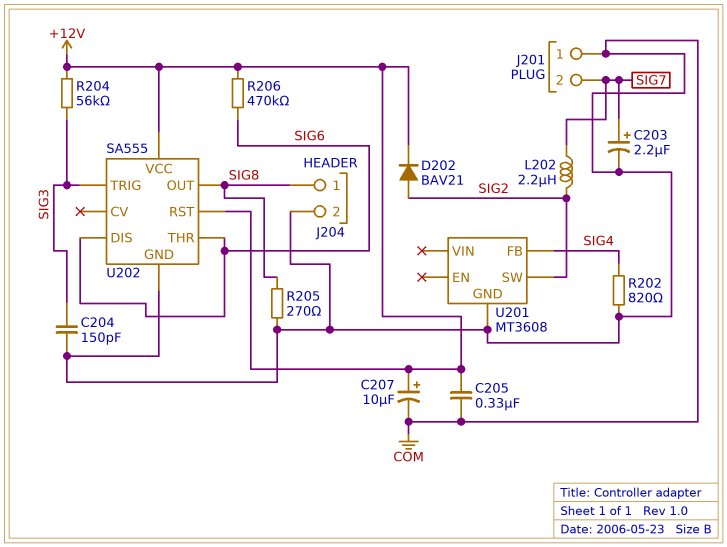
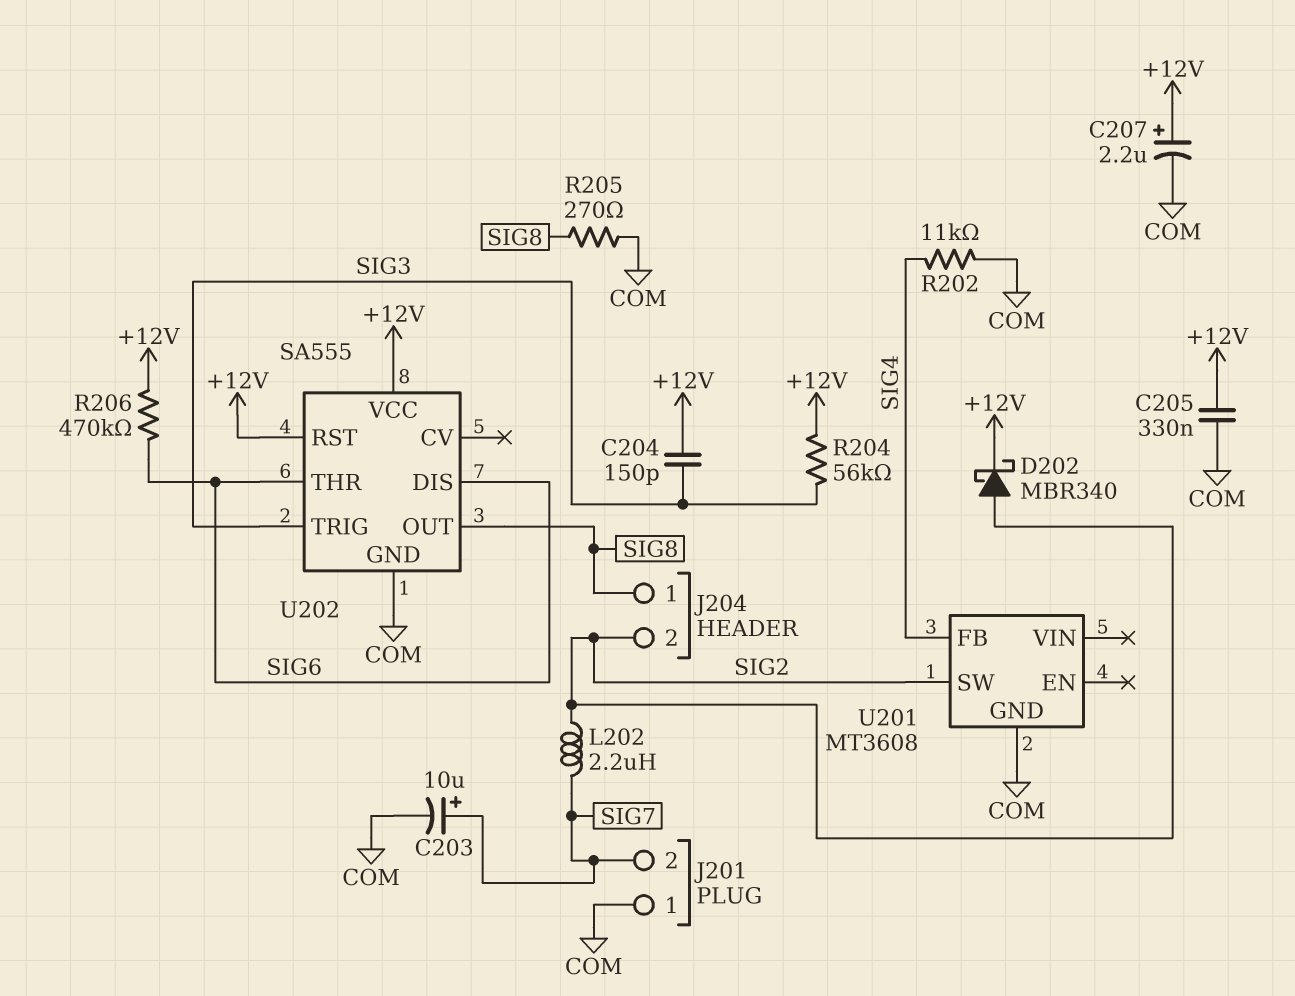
C203: 2.2uF (plus SIG7, minus COM) -> 10uF (plus SIG7, minus COM)
C204: 150pF (COM, SIG3) -> 150pF (+12V, SIG3)
C207: 10uF (plus +12V, minus COM) -> 2.2uF (plus +12V, minus COM)
D202: diode BAV21 (A SIG2, K +12V) -> schottky MBR340 (A SIG2, K +12V)
J204 pin 2: COM -> SIG2
R202: 820 (COM, SIG4) -> 11k (COM, SIG4)

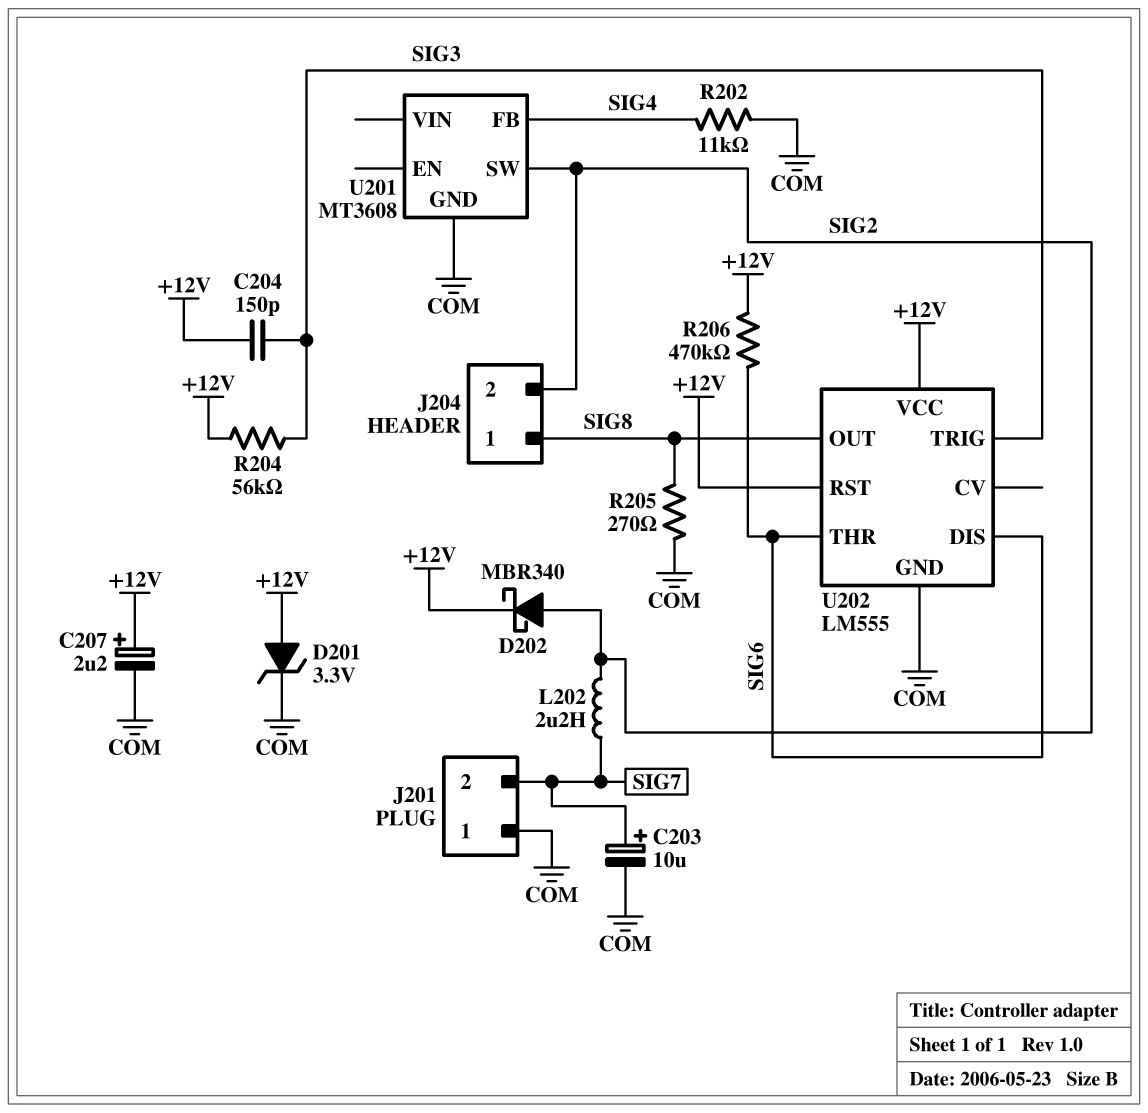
C205: 330nF (+12V, COM) -> none
D201: none -> zener 3.3V (A +12V, K COM)
U202: SA555 -> LM555

